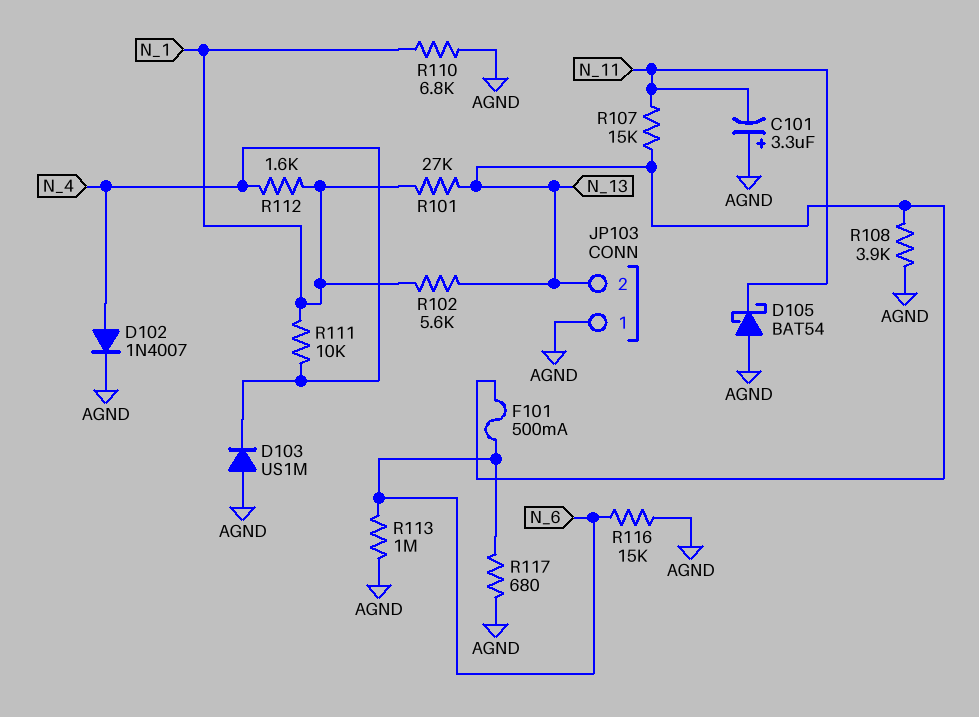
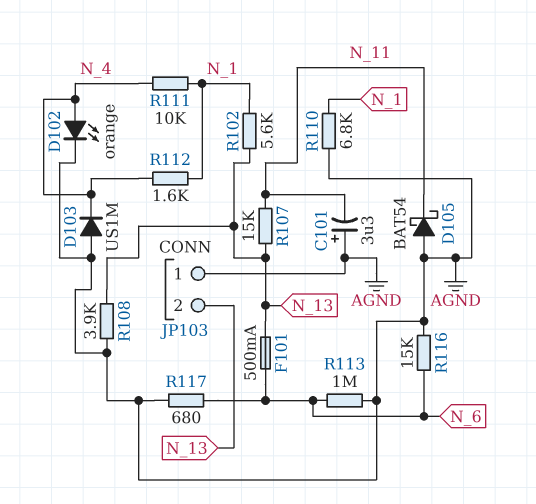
D102: diode 1N4007 (A N_4, K AGND) -> LED orange (A N_4, K AGND)
R101: 27k (N_1, N_13) -> none

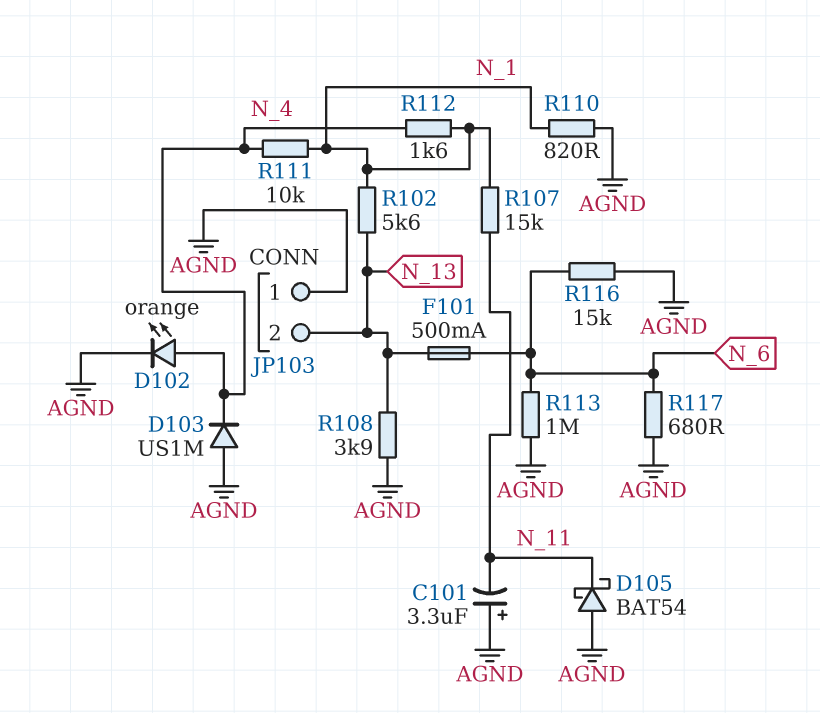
R107: 15k (N_11, N_13) -> 15k (N_1, N_11)
R110: 6.8k (AGND, N_1) -> 820 (AGND, N_1)

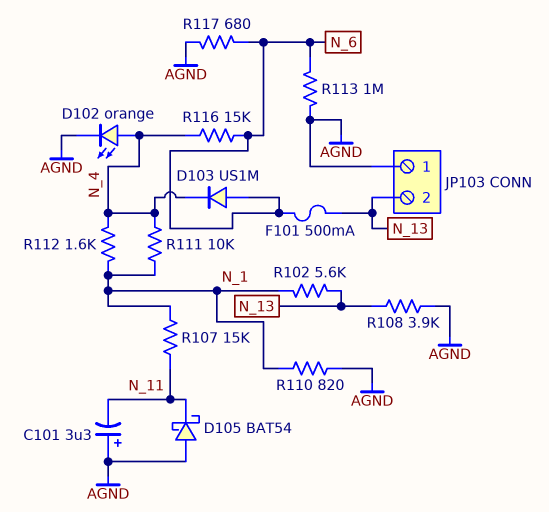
D103: diode US1M (A AGND, K N_4) -> diode US1M (A N_6, K N_4)
R116: 15k (AGND, N_6) -> 15k (N_4, N_6)

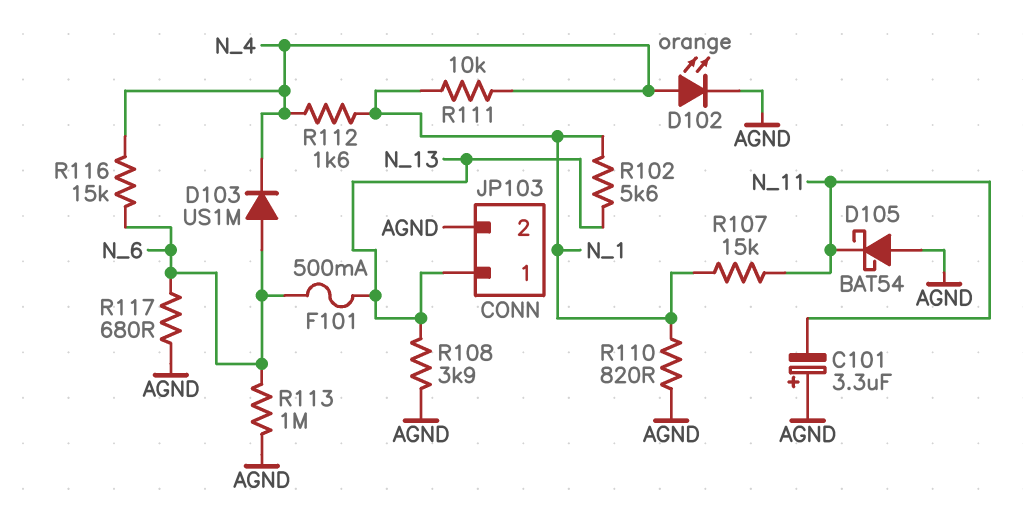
JP103 pin 1: AGND -> N_13
JP103 pin 2: N_13 -> AGND

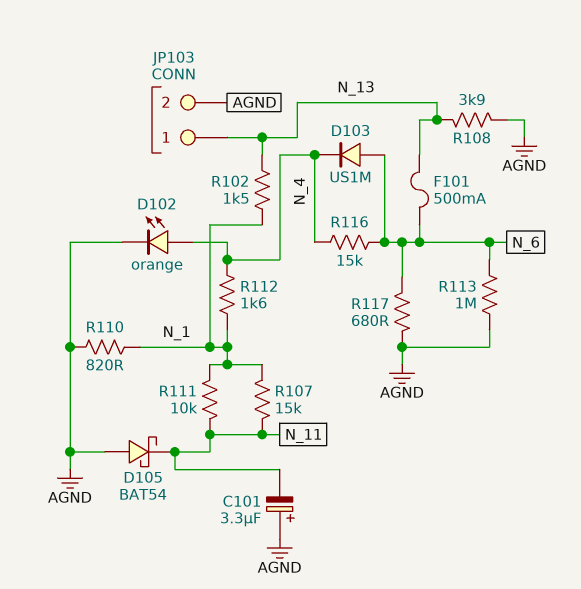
R102: 5.6k (N_1, N_13) -> 1.5k (N_1, N_13)
R111: 10k (N_1, N_4) -> 10k (N_1, N_11)

